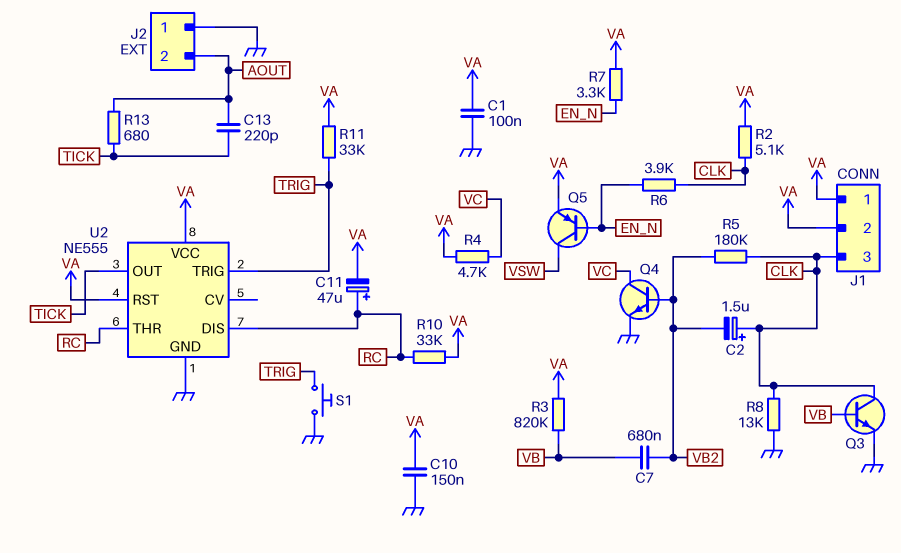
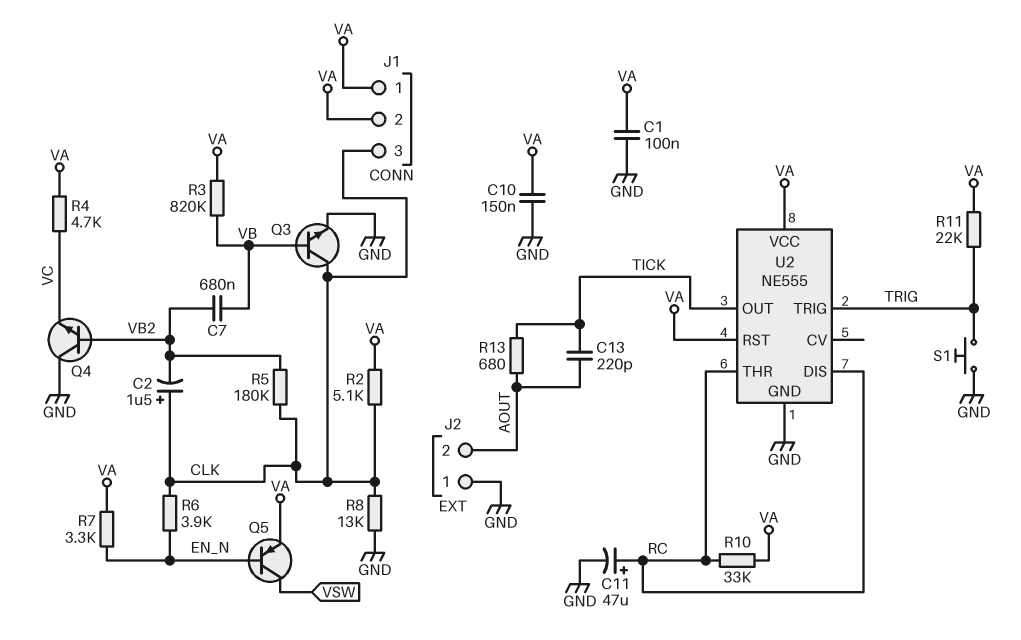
C11: 47uF (plus RC, minus VA) -> 47uF (plus RC, minus GND)
Q4: NPN (B VB2, C VC, E GND) -> NPN (B VB2, C GND, E VC)
R11: 33k (TRIG, VA) -> 22k (TRIG, VA)

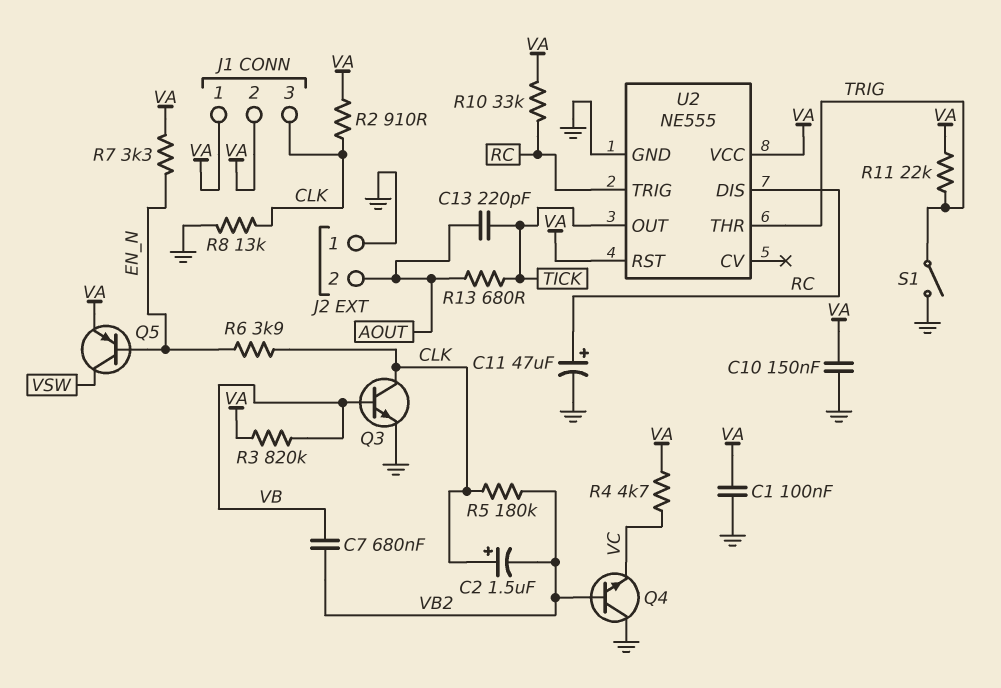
R2: 5.1k (CLK, VA) -> 910 (CLK, VA)
S1: button (GND, TRIG) -> switch (GND, TRIG)
U2 pin THR: RC -> TRIG
U2 pin TRIG: TRIG -> RC

